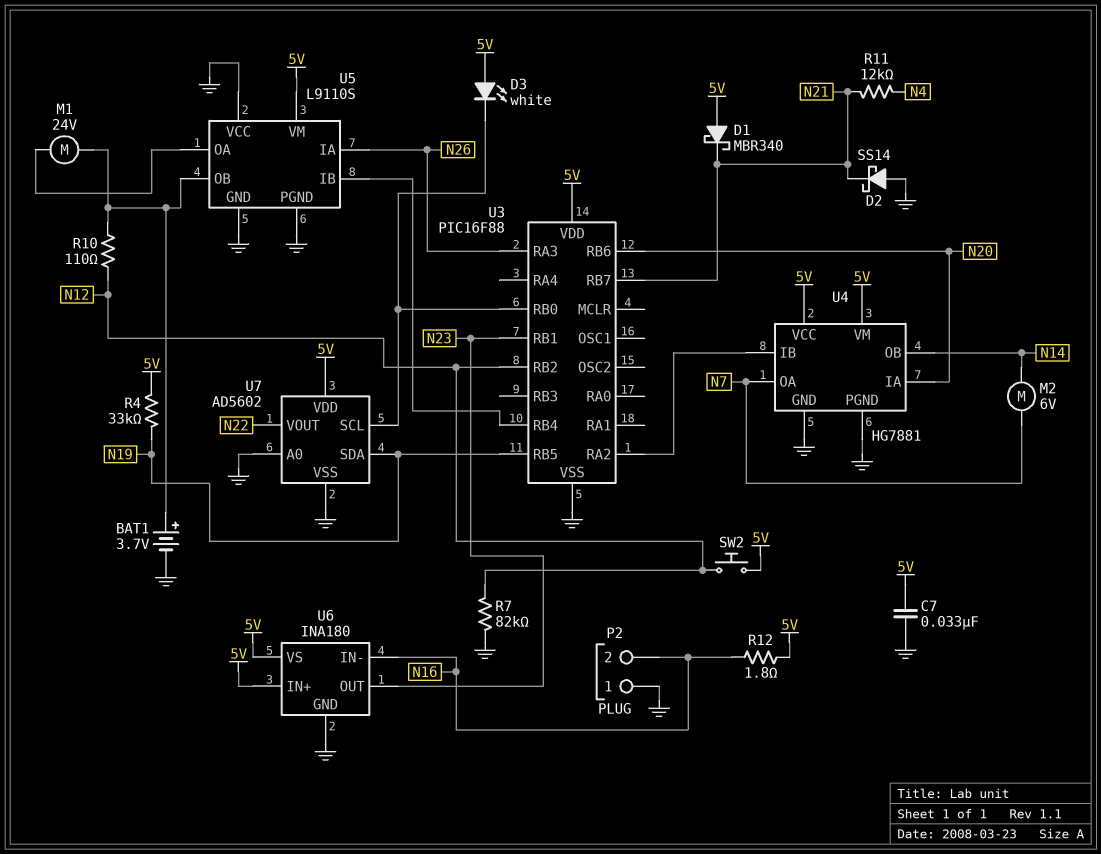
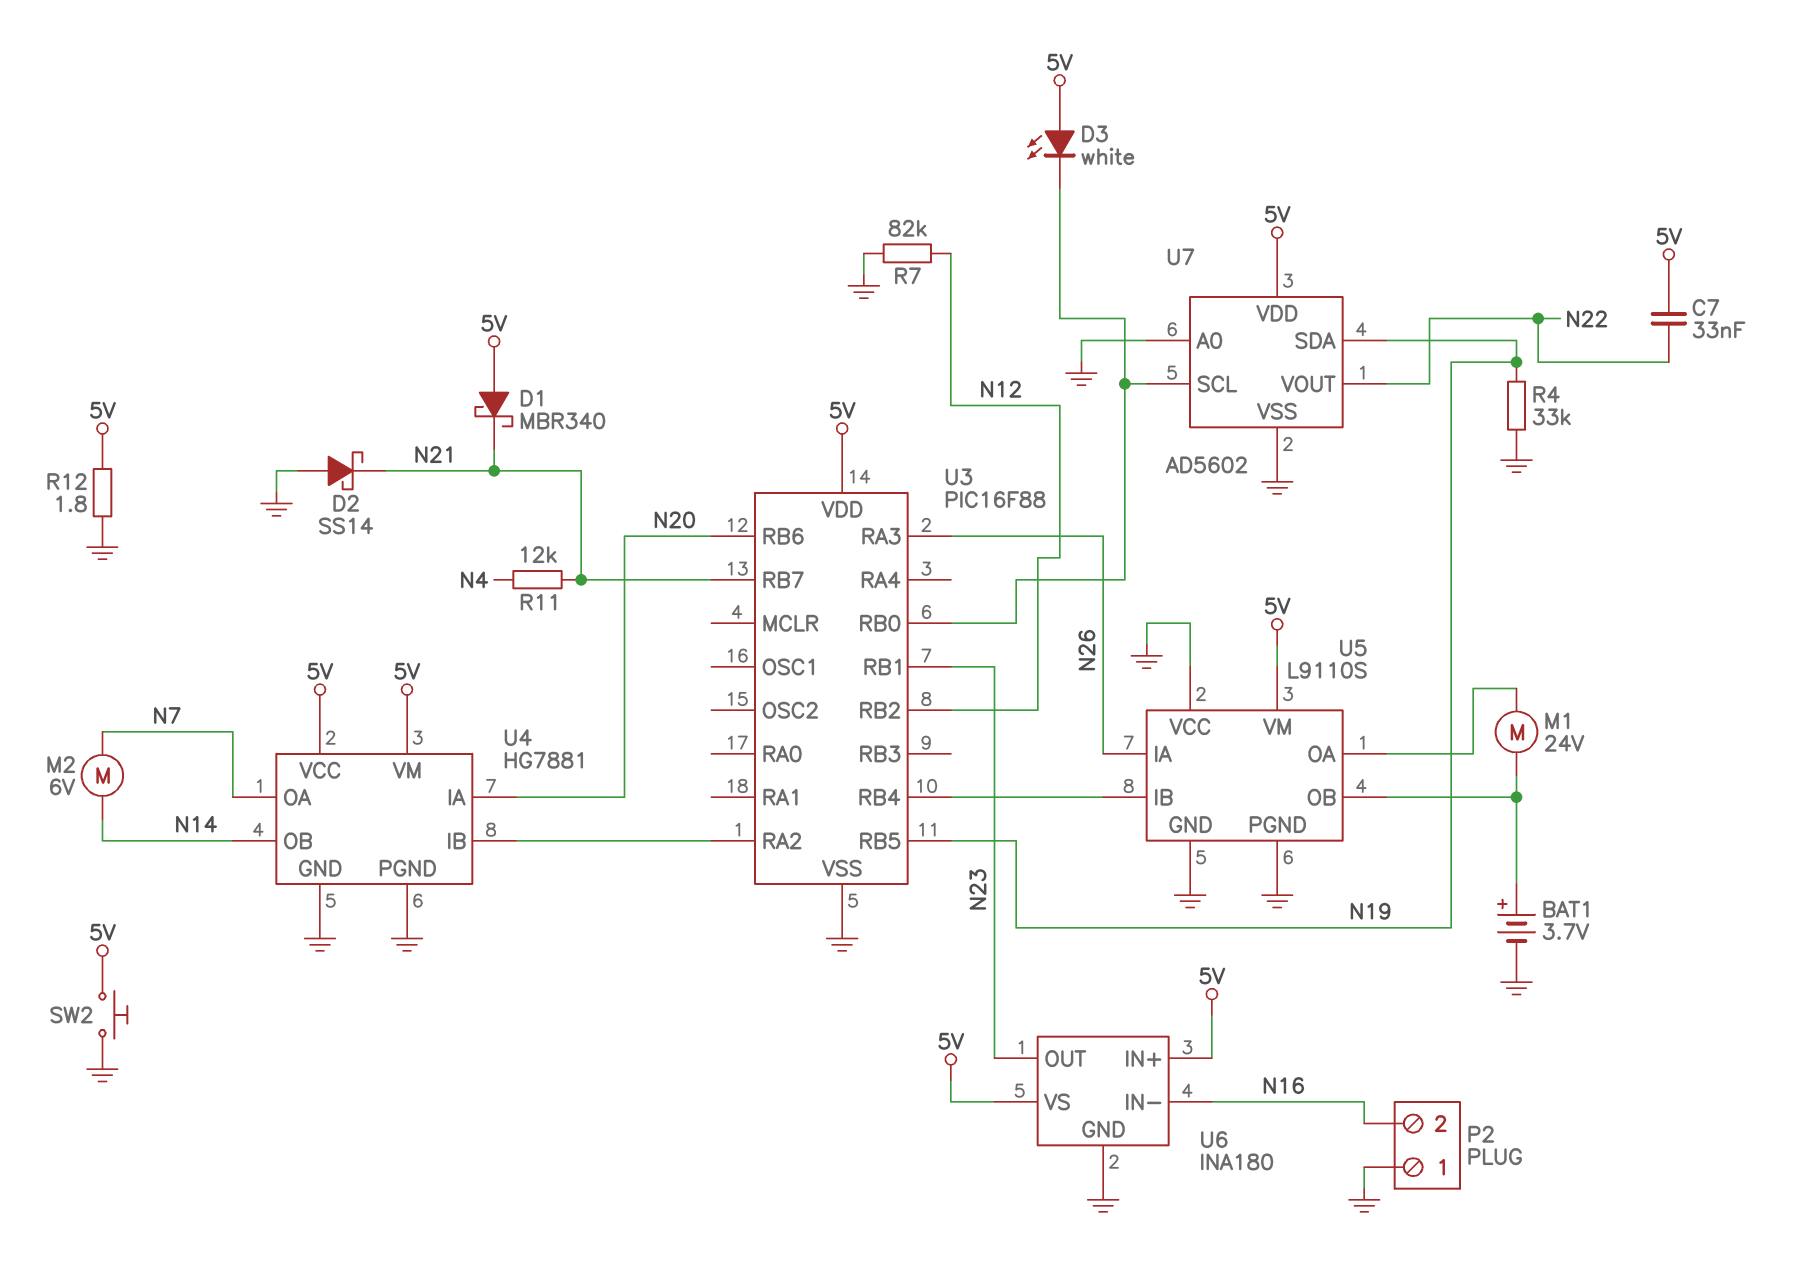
C7: 33nF (5V, GND) -> 33nF (5V, N22)
R4: 33k (5V, N19) -> 33k (GND, N19)
R10: 110 (N12, U5/OB) -> none
R12: 1.8 (5V, N16) -> 1.8 (5V, GND)
SW2: button (5V, N12) -> button (5V, GND)

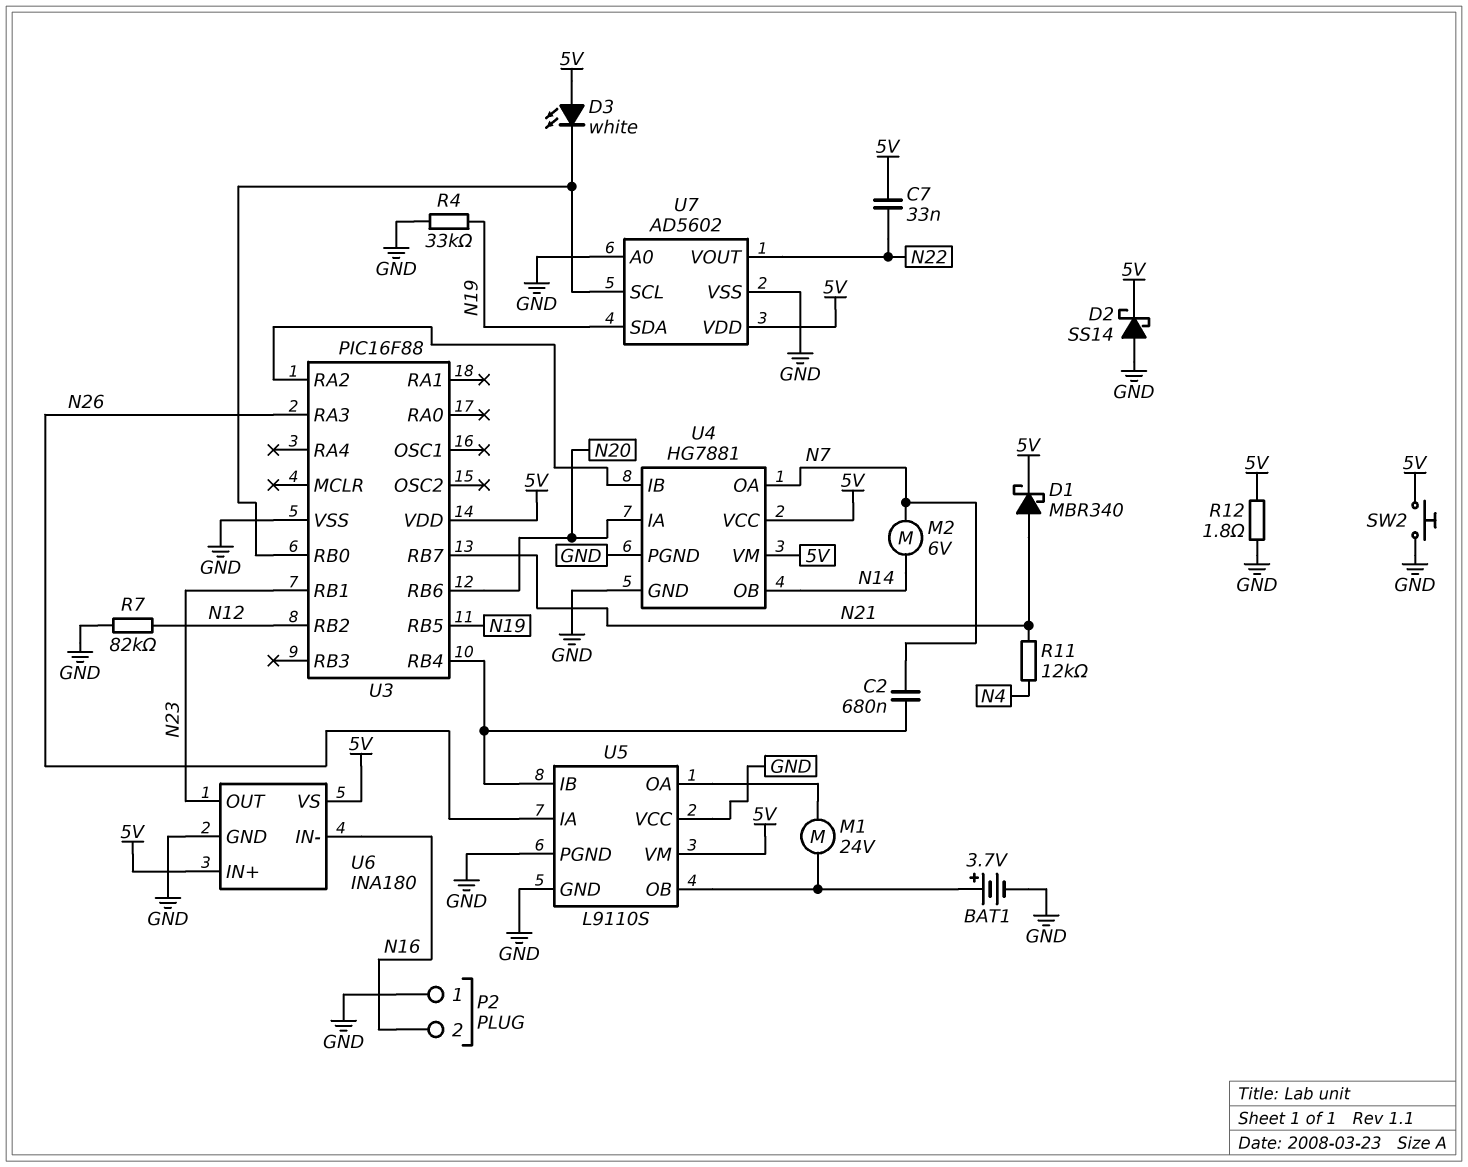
C2: none -> 680nF (N7, U3/RB4)
D1: schottky MBR340 (A 5V, K N21) -> schottky MBR340 (A N21, K 5V)
D2: schottky SS14 (A GND, K N21) -> schottky SS14 (A GND, K 5V)

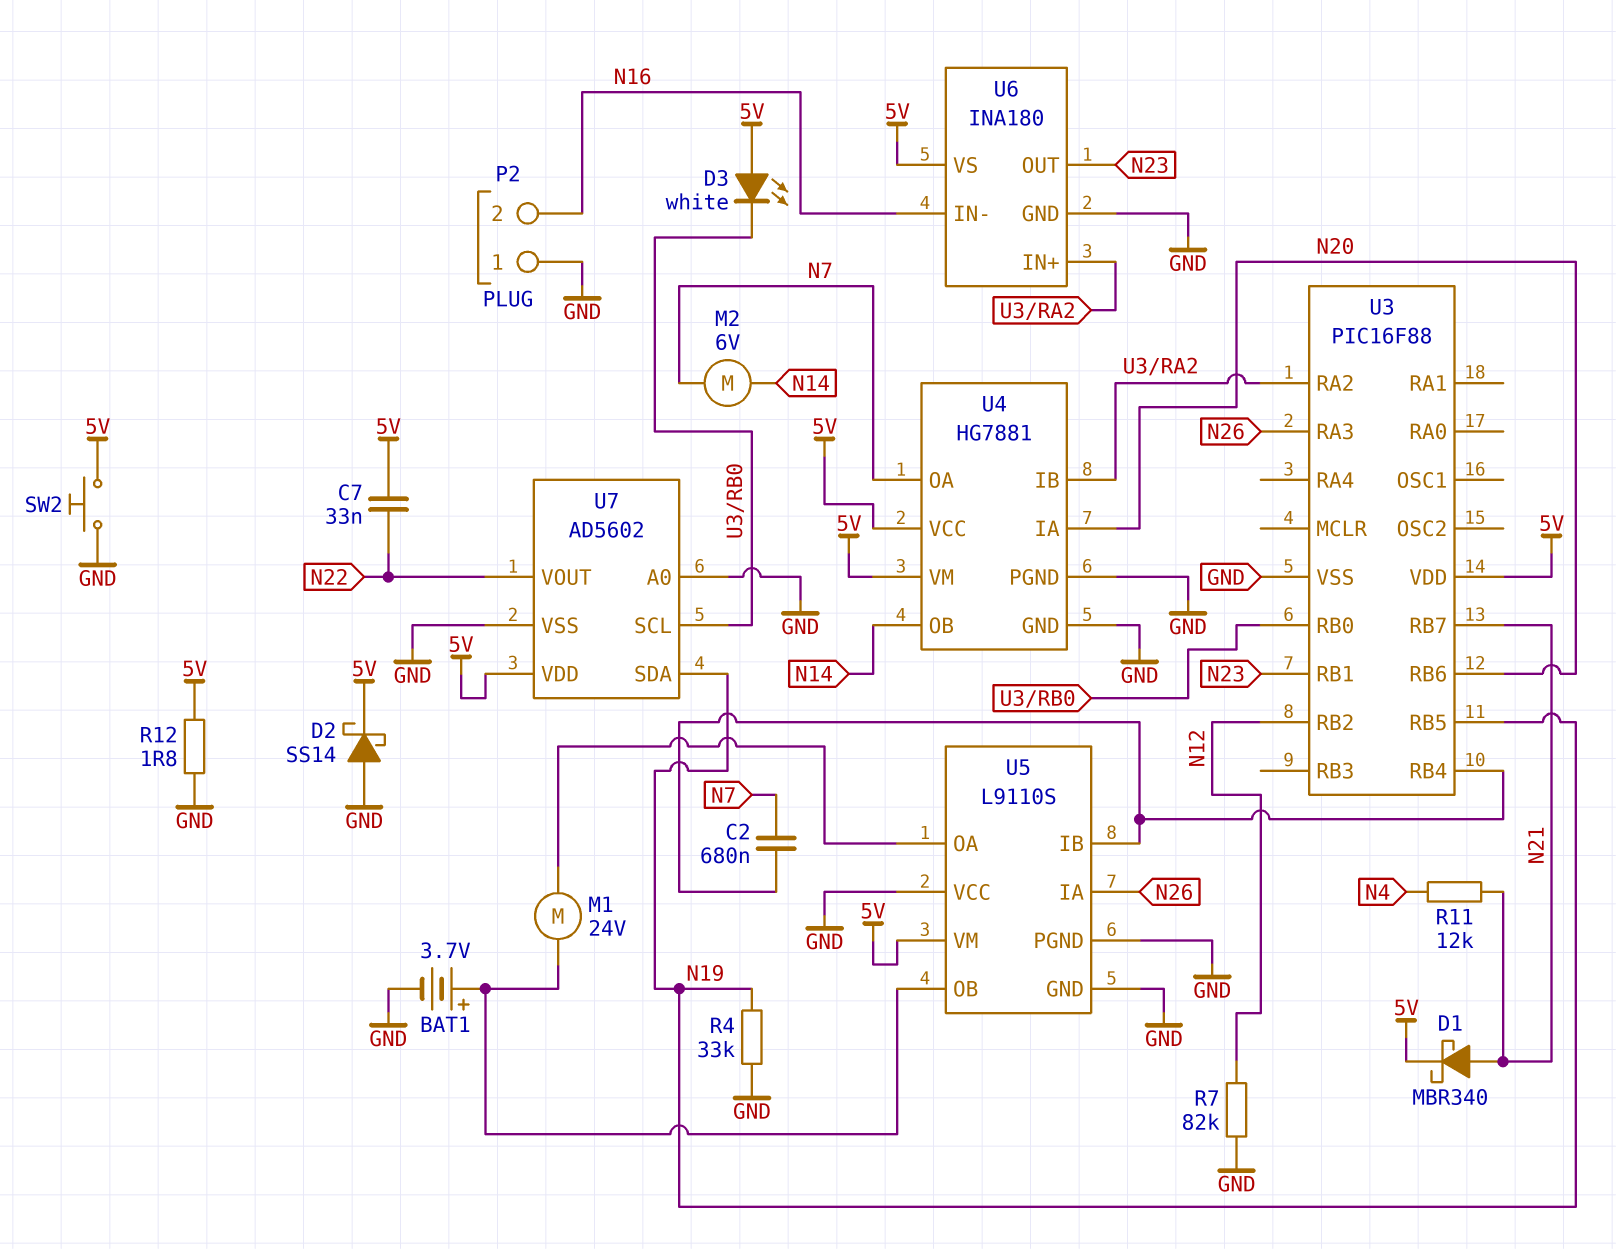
U6 pin IN+: 5V -> U3/RA2

